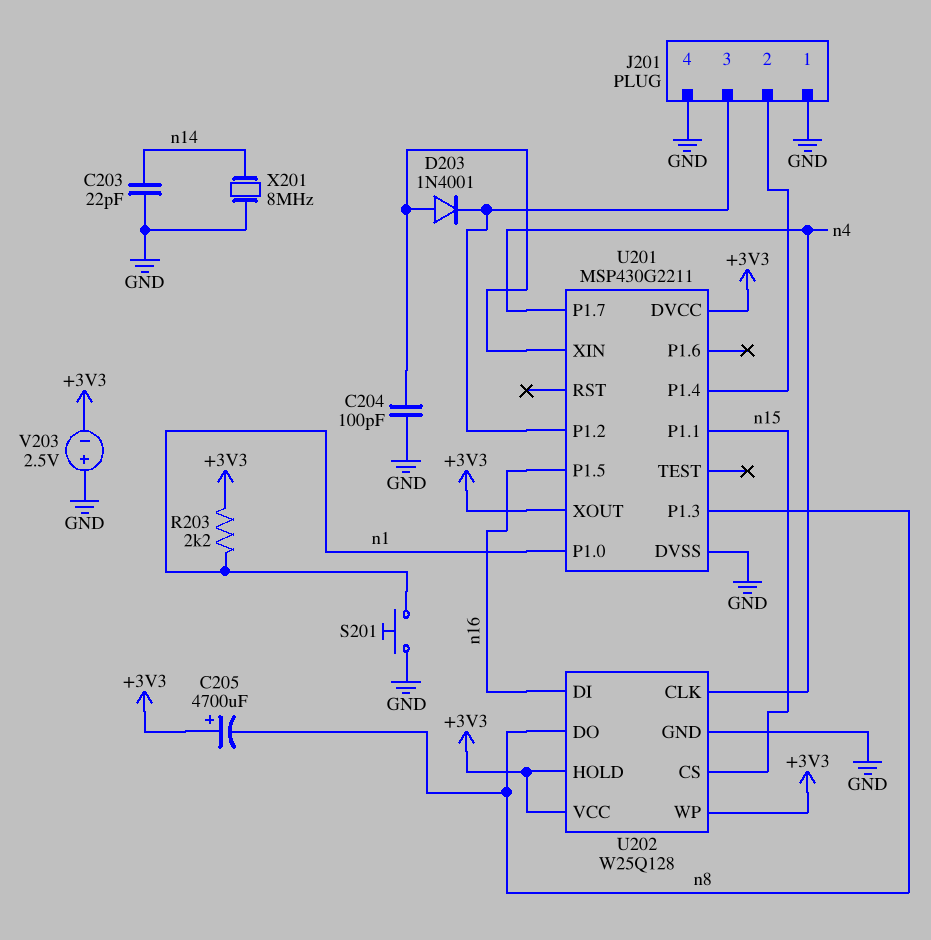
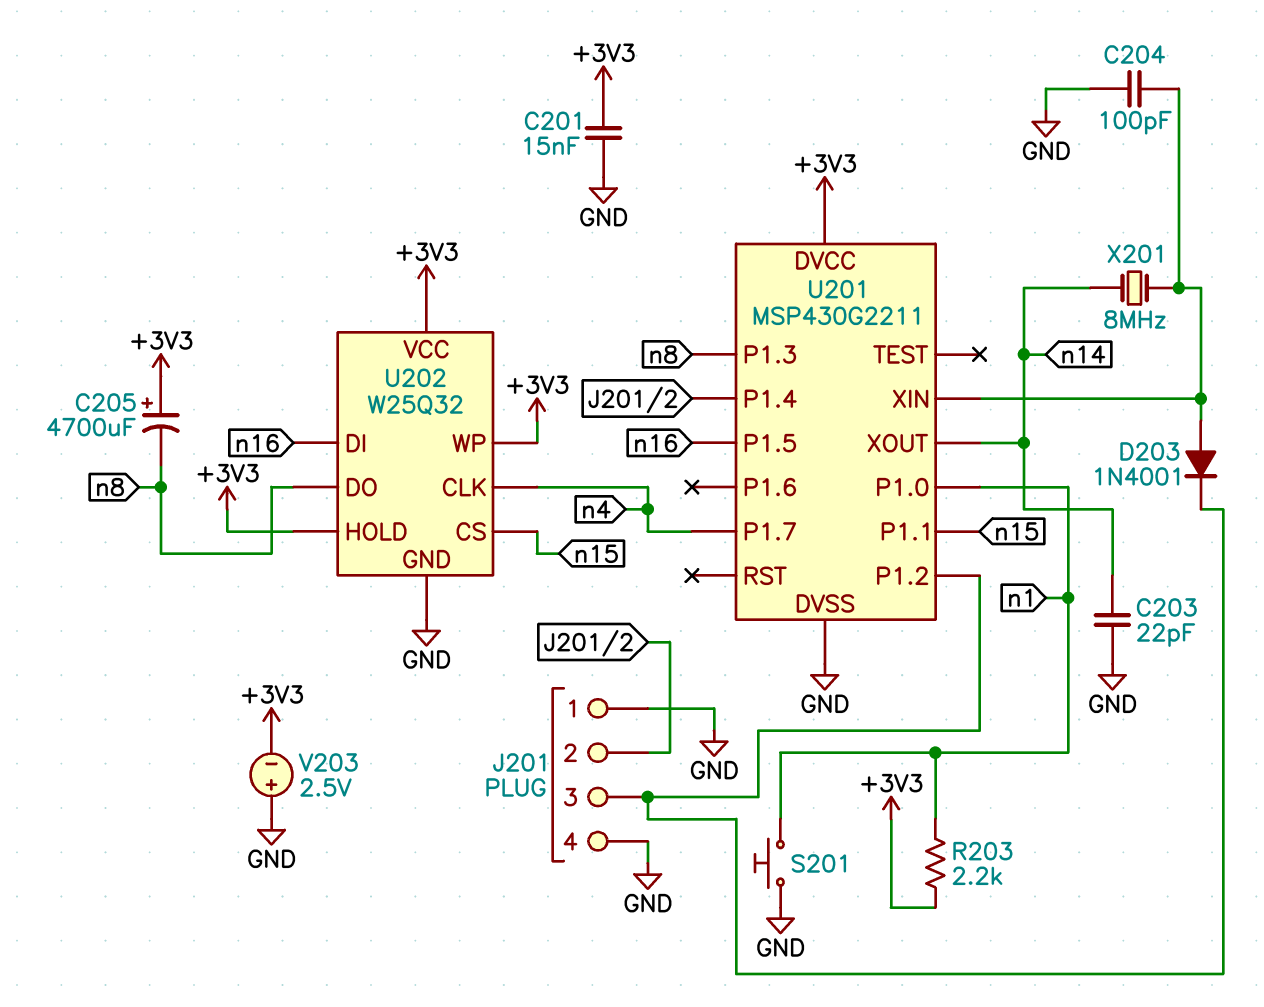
C201: none -> 15nF (+3V3, GND)
U201 pin XOUT: +3V3 -> n14
U202: W25Q128 -> W25Q32
X201: 8MHz (GND, n14) -> 8MHz (U201/XIN, n14)

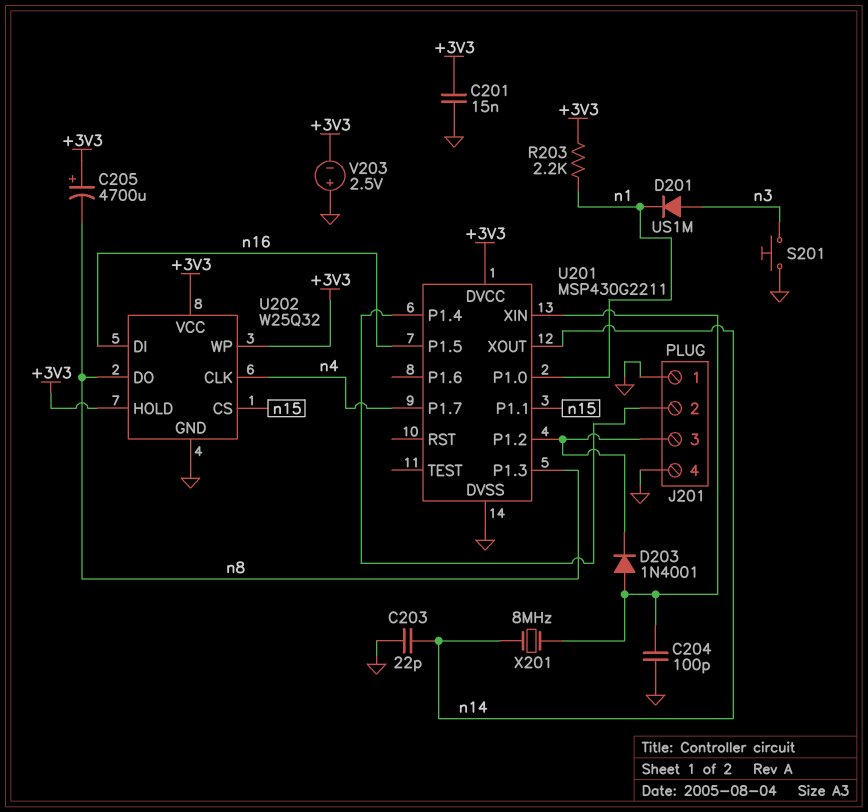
D201: none -> diode US1M (A n3, K n1)
S201: button (GND, n1) -> button (GND, n3)

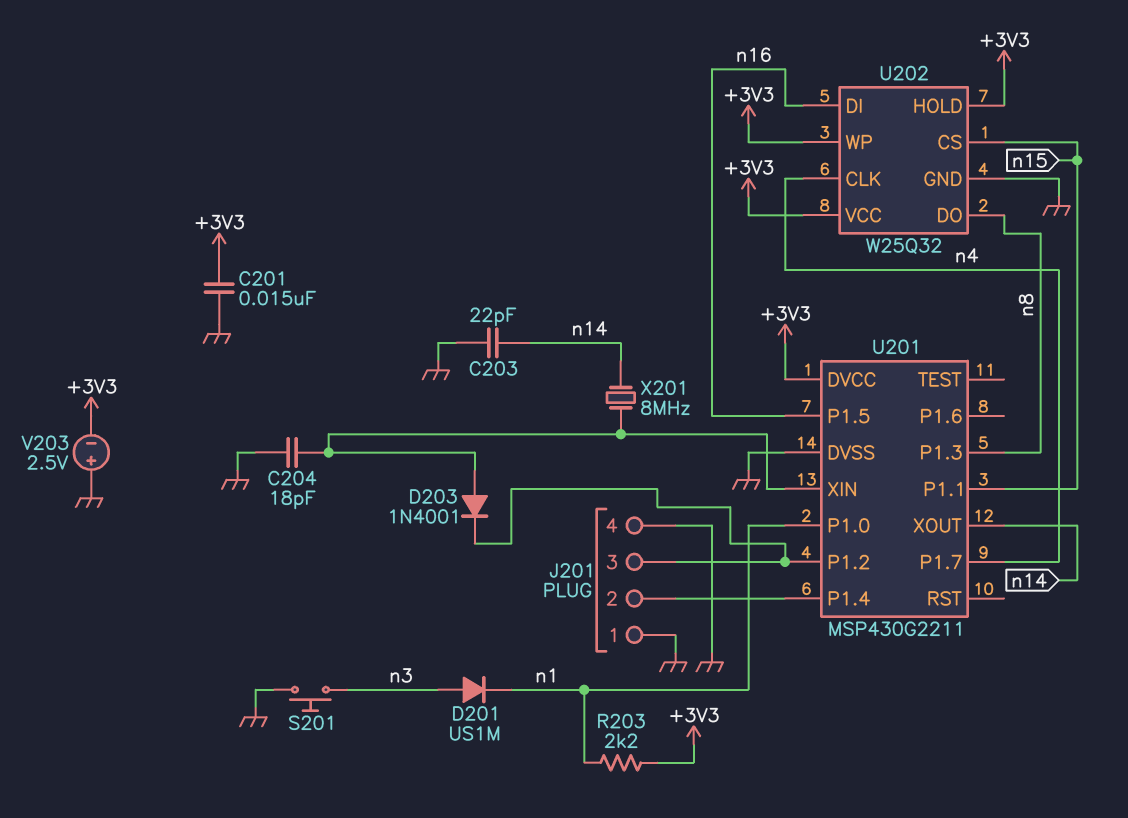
C204: 100pF (GND, U201/XIN) -> 18pF (GND, U201/XIN)
C205: 4700uF (plus +3V3, minus n8) -> none

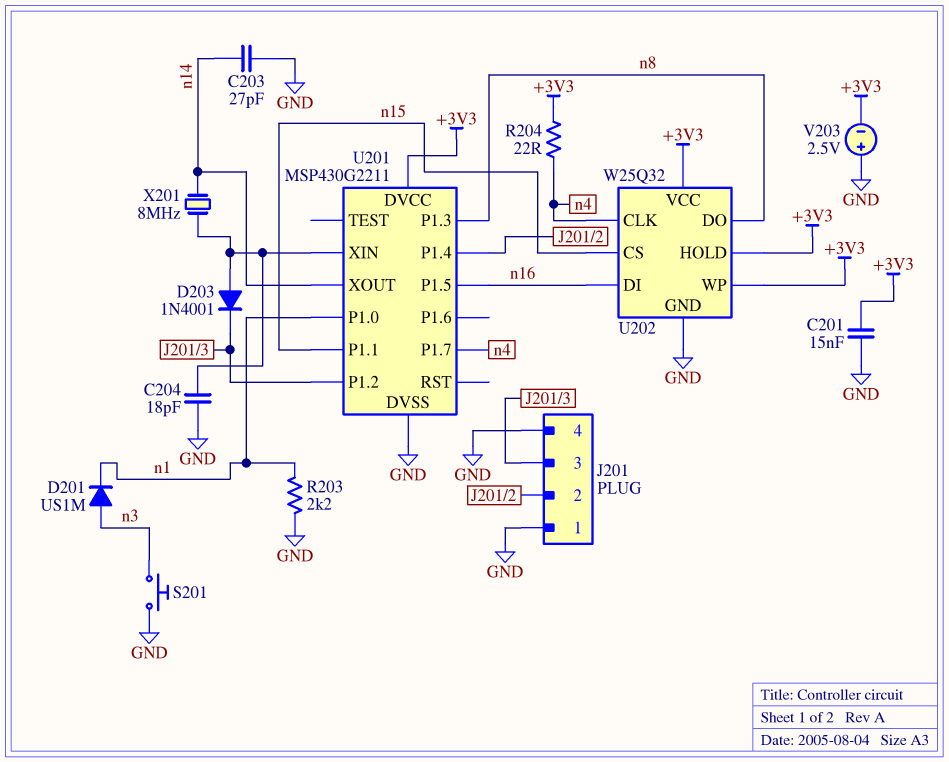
C203: 22pF (GND, n14) -> 27pF (GND, n14)
R203: 2.2k (+3V3, n1) -> 2.2k (GND, n1)
R204: none -> 22 (+3V3, n4)

